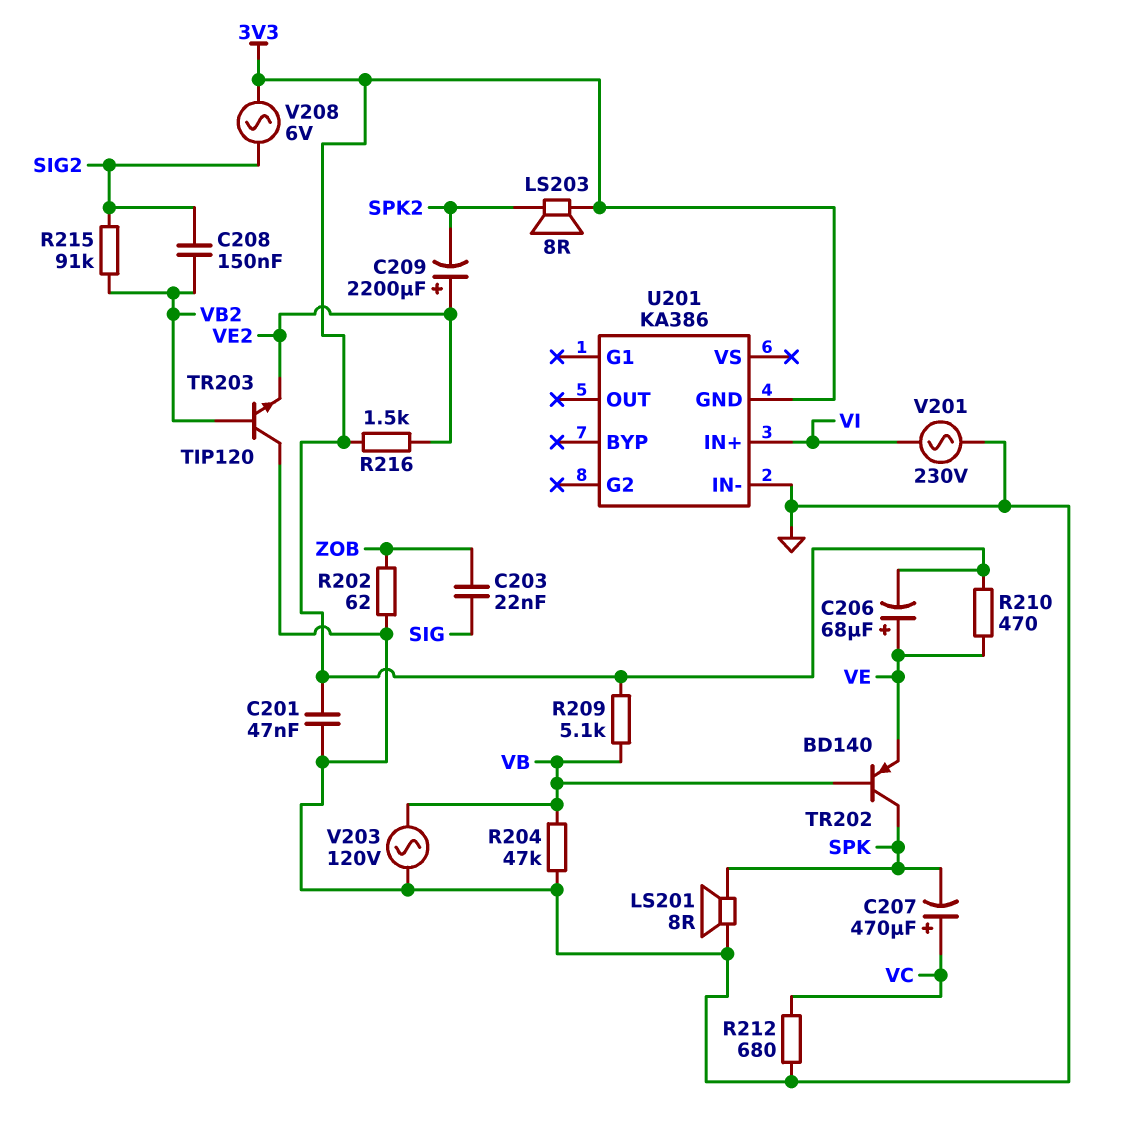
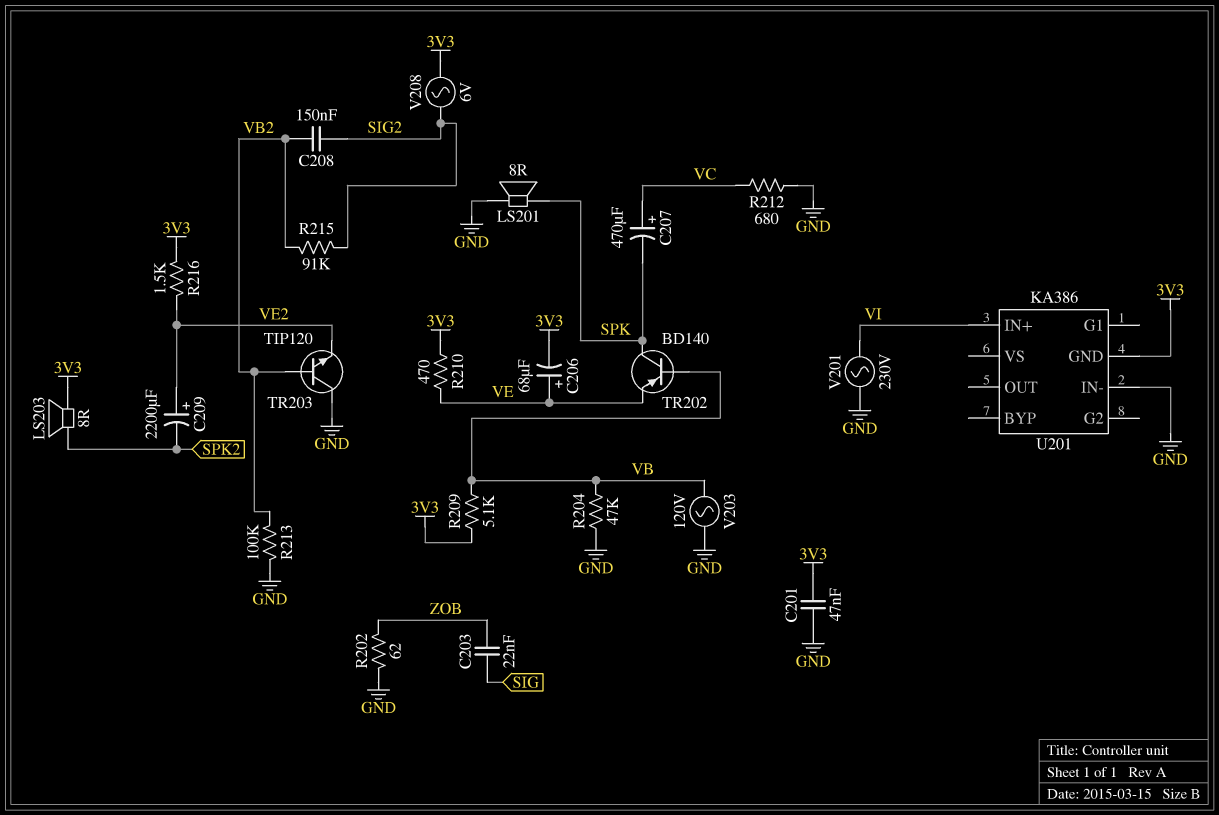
R213: none -> 100k (GND, VB2)

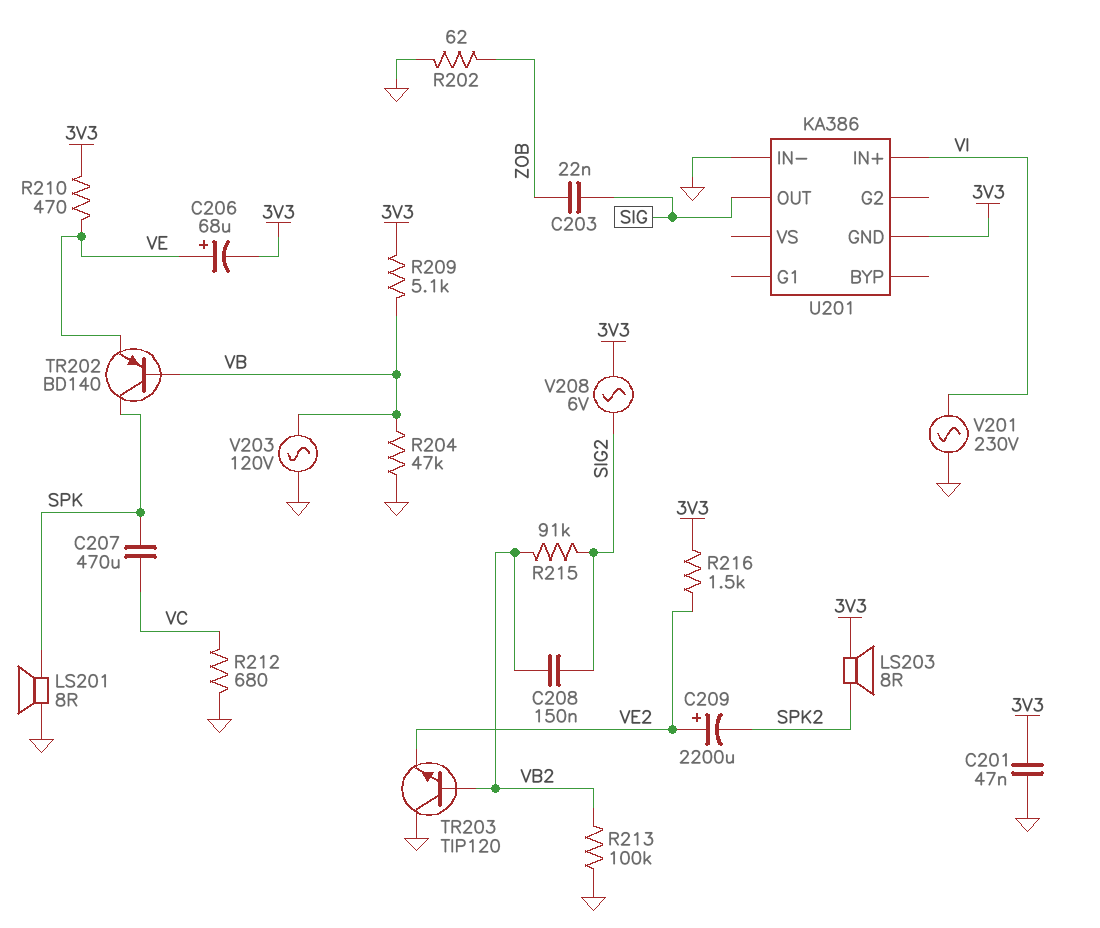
C207: 470uF (plus VC, minus SPK) -> 470uF (SPK, VC)
U201 pin OUT: none -> SIG

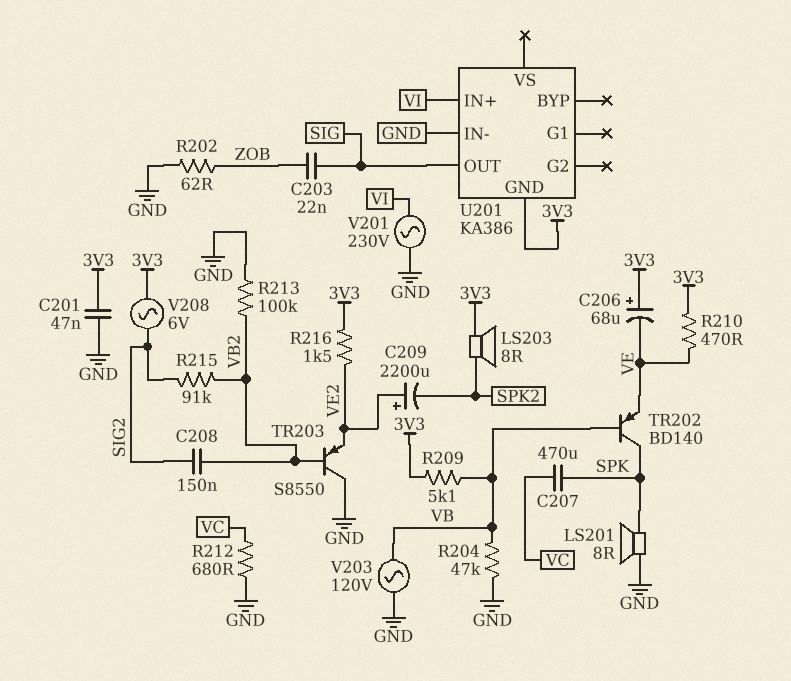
C206: 68uF (plus VE, minus 3V3) -> 68uF (plus 3V3, minus VE)
TR203: NPN TIP120 (B VB2, C GND, E VE2) -> PNP S8550 (B VB2, C GND, E VE2)

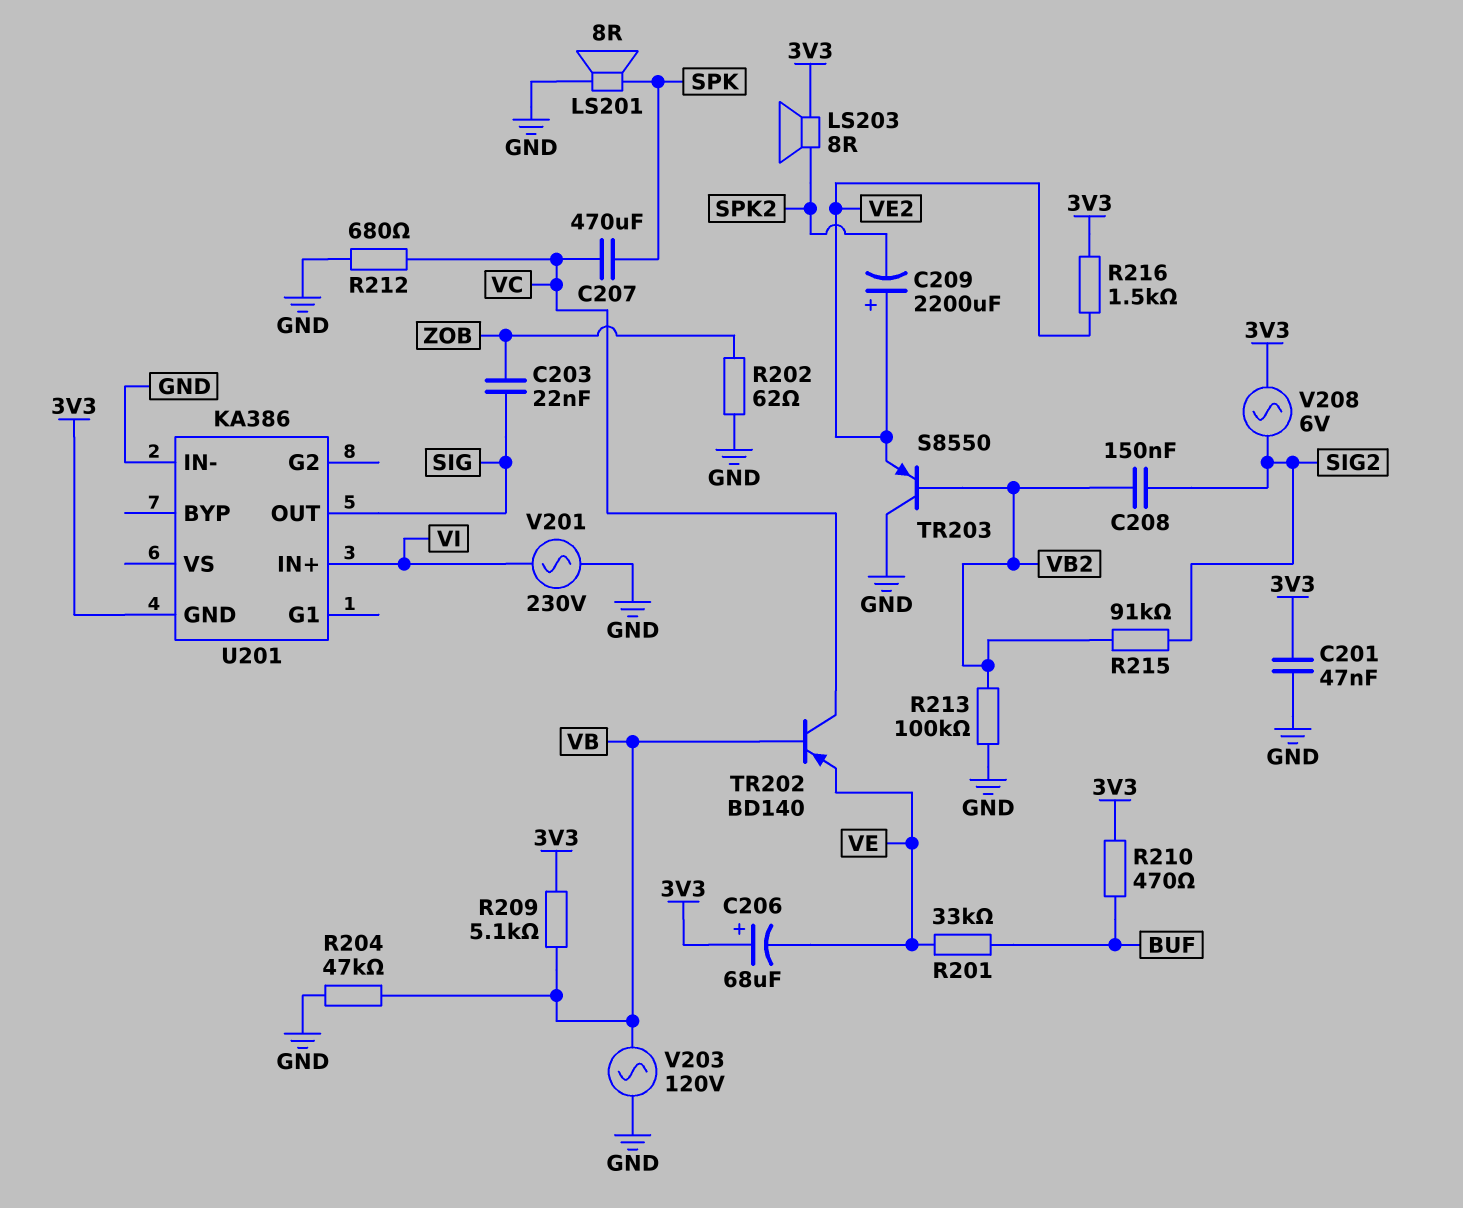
R201: none -> 33k (BUF, VE)
R210: 470 (3V3, VE) -> 470 (3V3, BUF)
TR202: PNP BD140 (B VB, C SPK, E VE) -> PNP BD140 (B VB, C VC, E VE)

